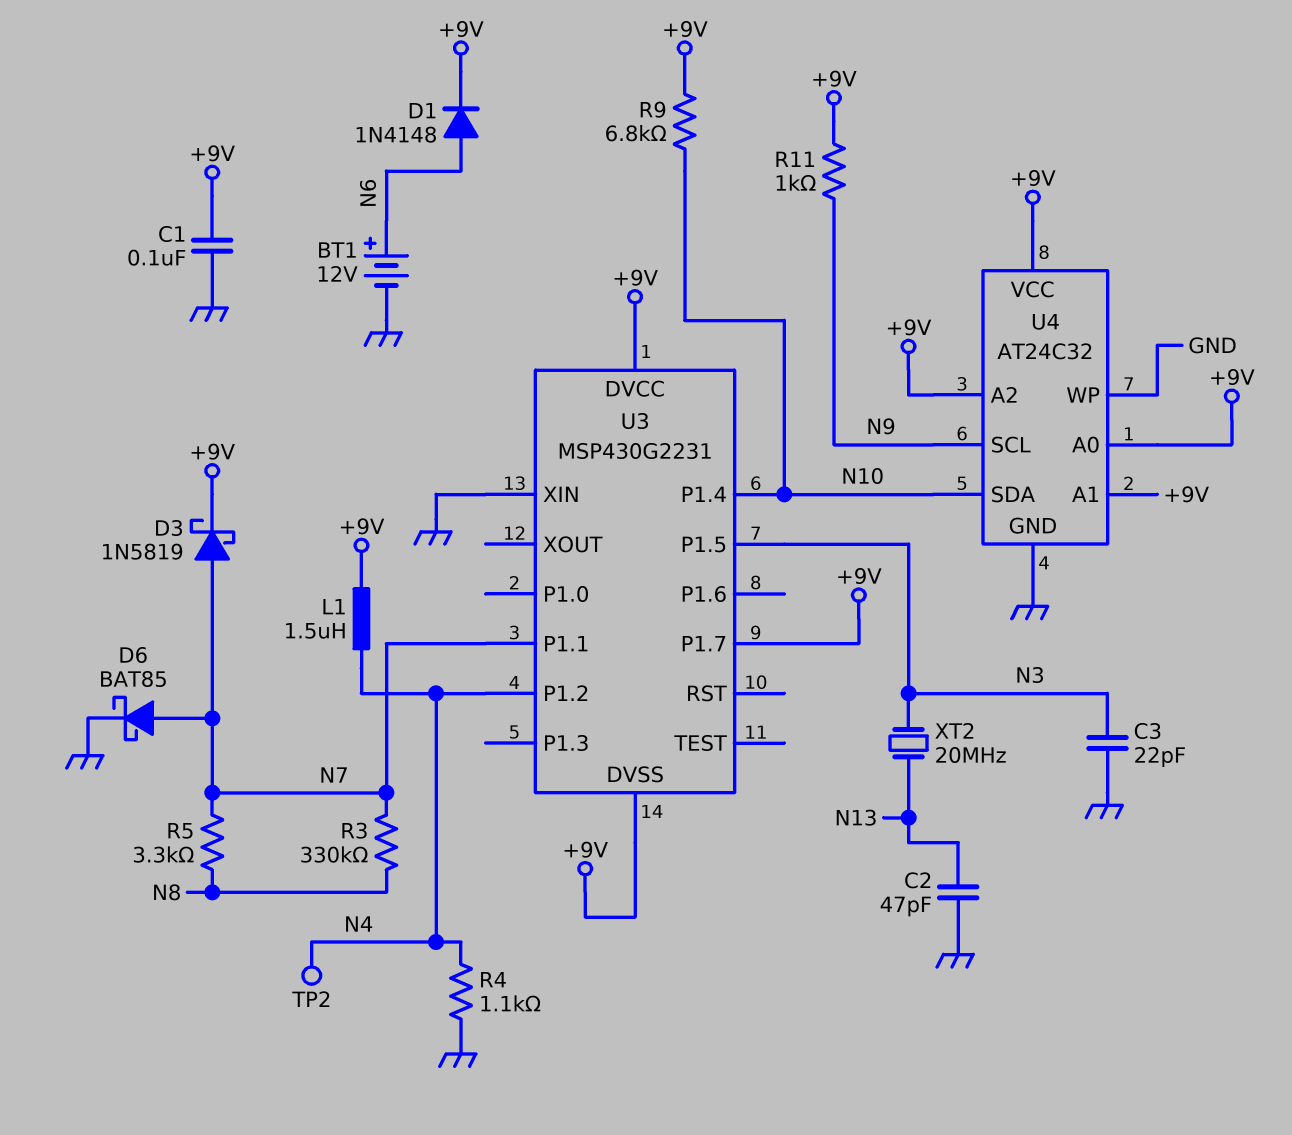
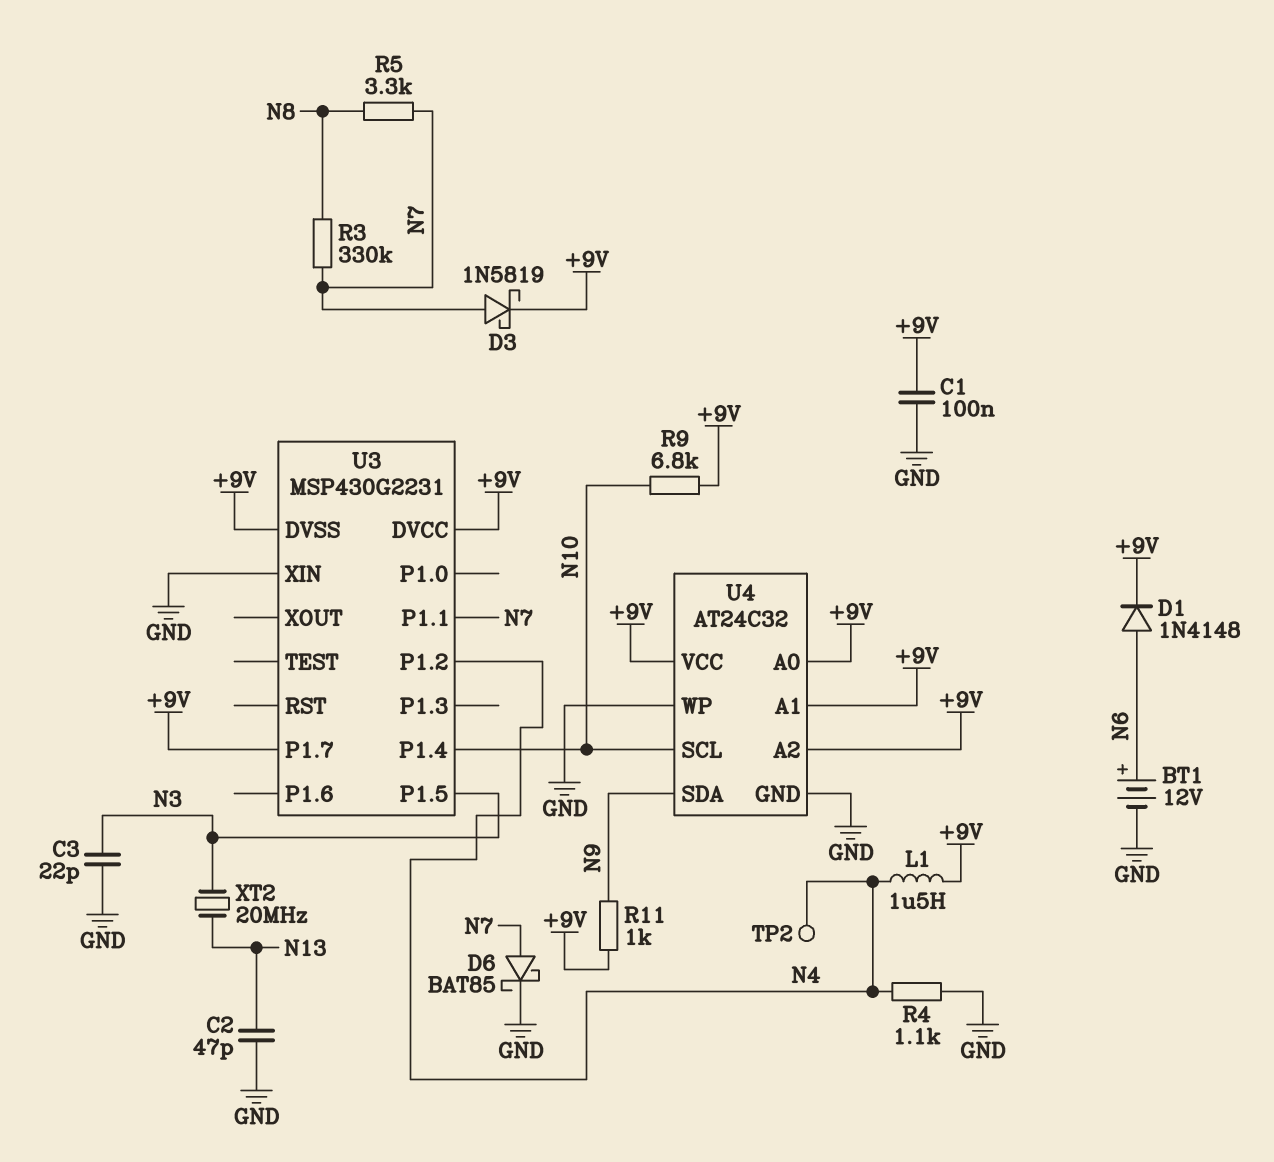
U4 pin SCL: N9 -> N10
U4 pin SDA: N10 -> N9

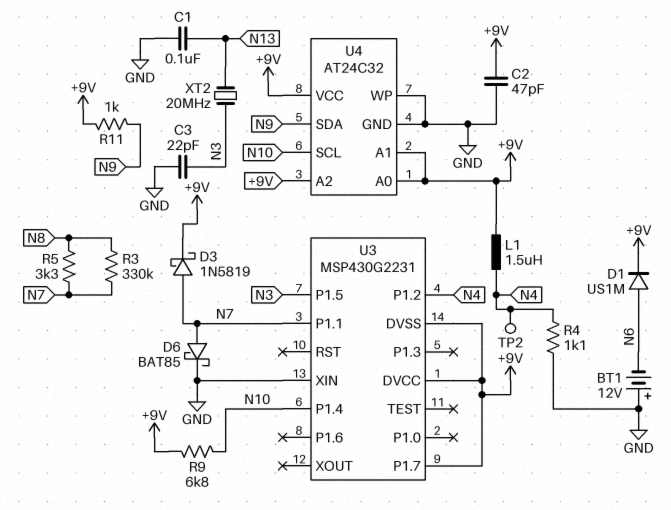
BT1: 12V (plus N6, minus GND) -> 12V (plus GND, minus N6)
C1: 100nF (+9V, GND) -> 100nF (GND, N13)
C2: 47pF (GND, N13) -> 47pF (+9V, GND)
D1: diode 1N4148 (A N6, K +9V) -> diode US1M (A N6, K +9V)

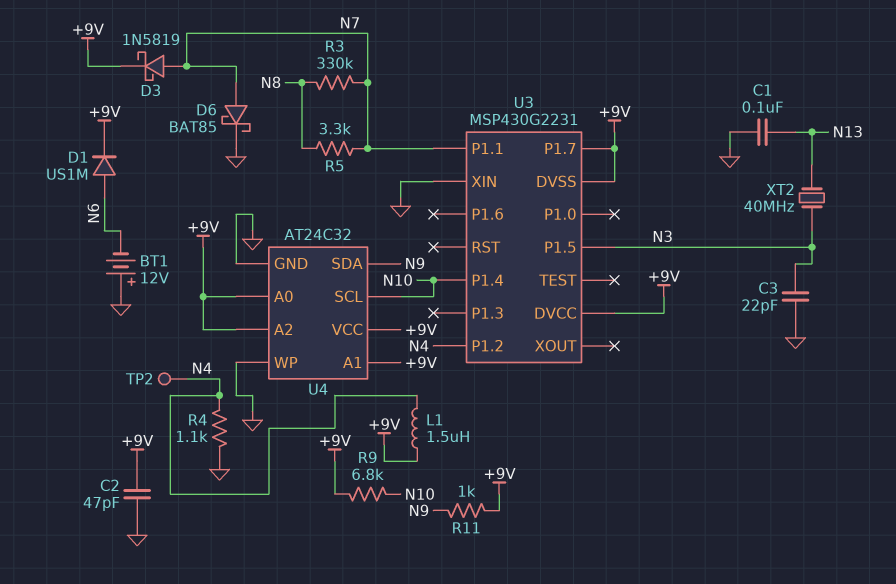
XT2: 20MHz (N3, N13) -> 40MHz (N3, N13)

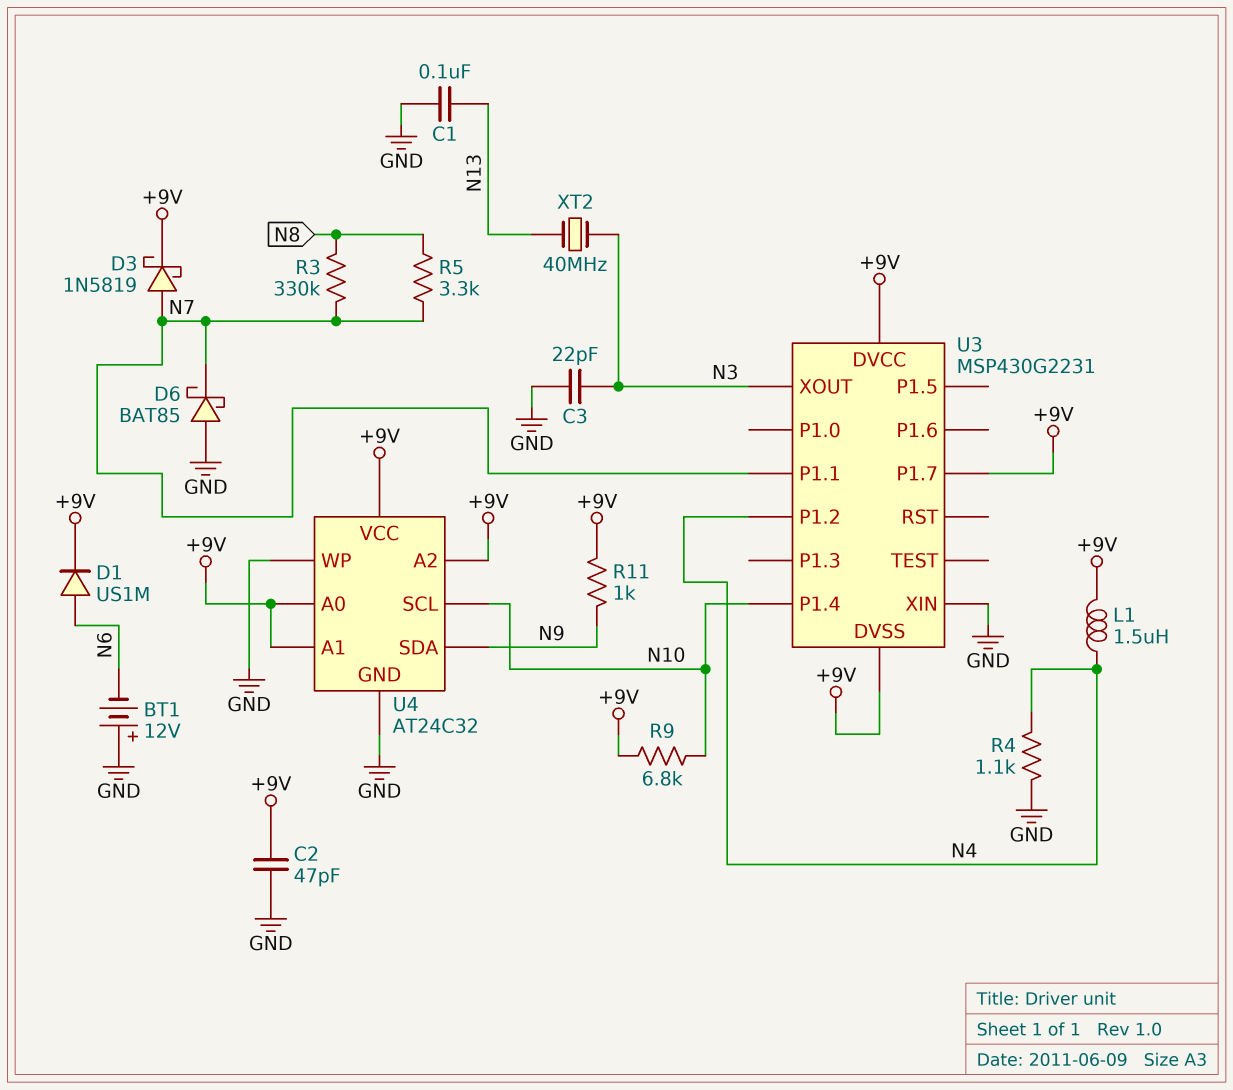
D6: schottky BAT85 (A N7, K GND) -> schottky BAT85 (A GND, K N7)
TP2: test point (N4) -> none
U3 pin P1.5: N3 -> none
U3 pin XOUT: none -> N3

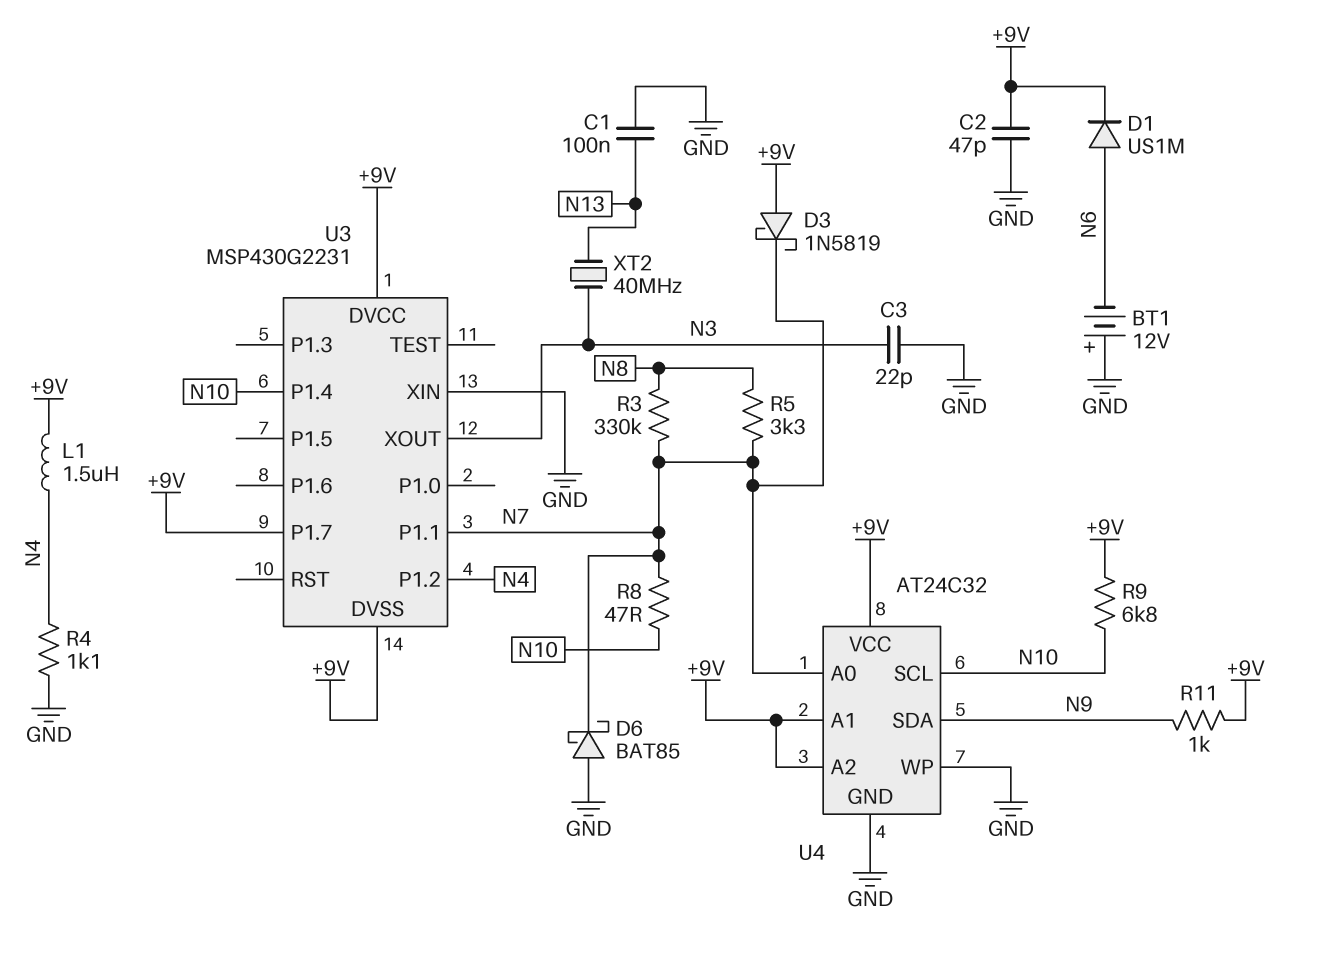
D3: schottky 1N5819 (A N7, K +9V) -> schottky 1N5819 (A +9V, K N7)
R8: none -> 47 (N7, N10)
U4 pin A0: +9V -> N7

